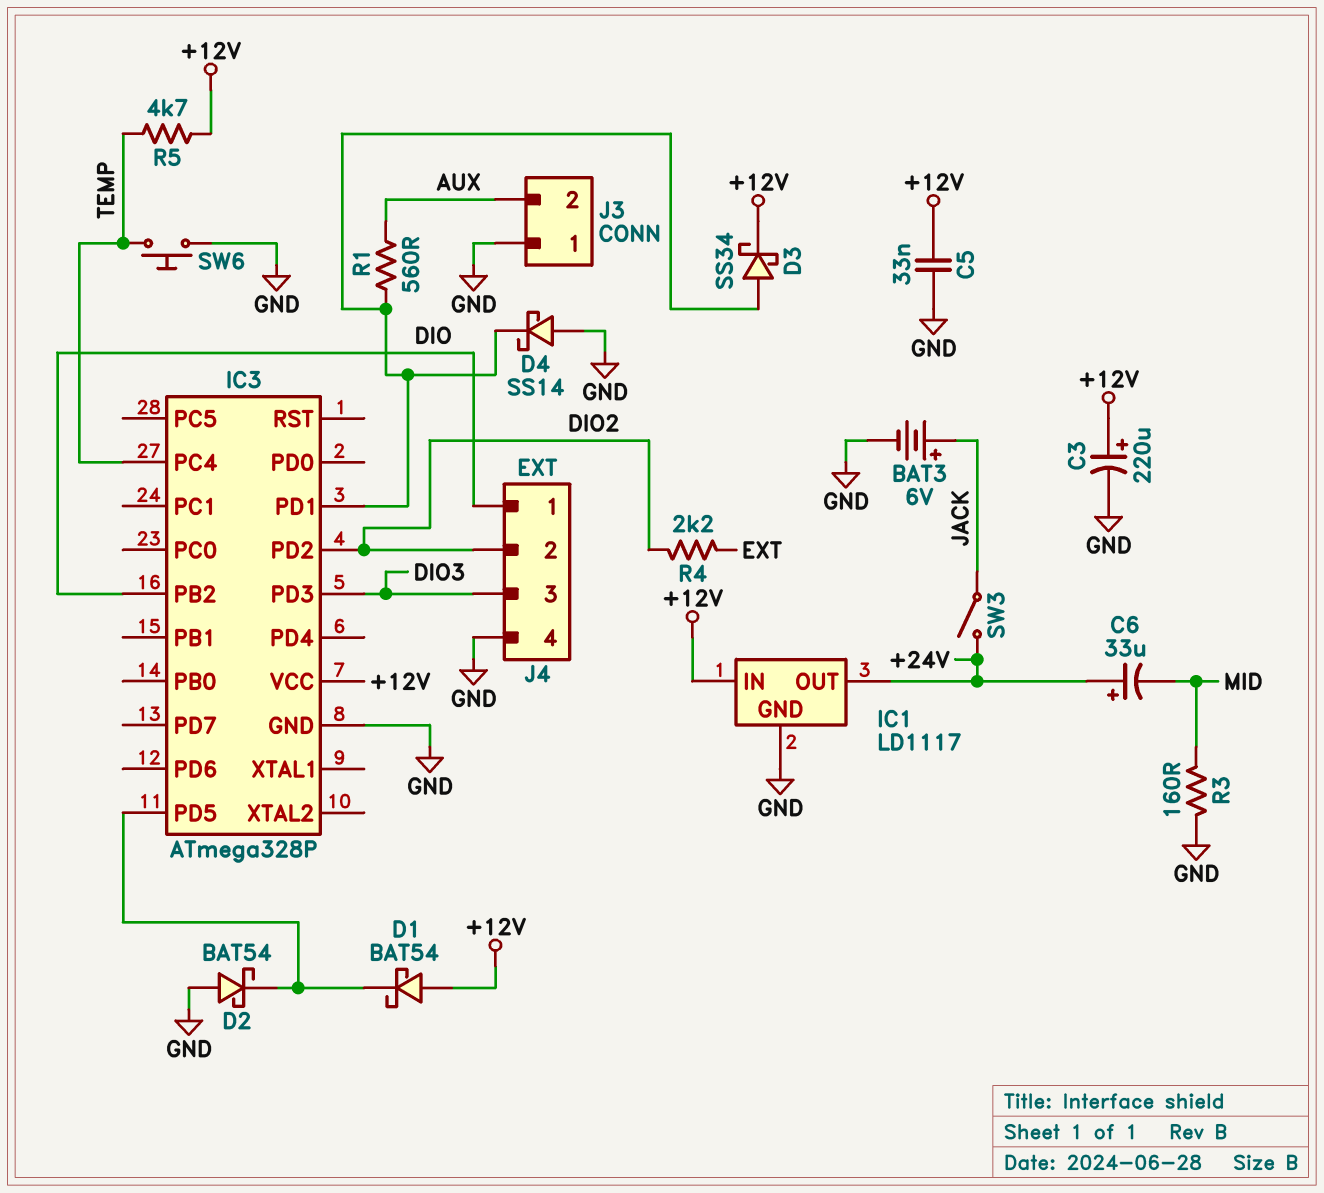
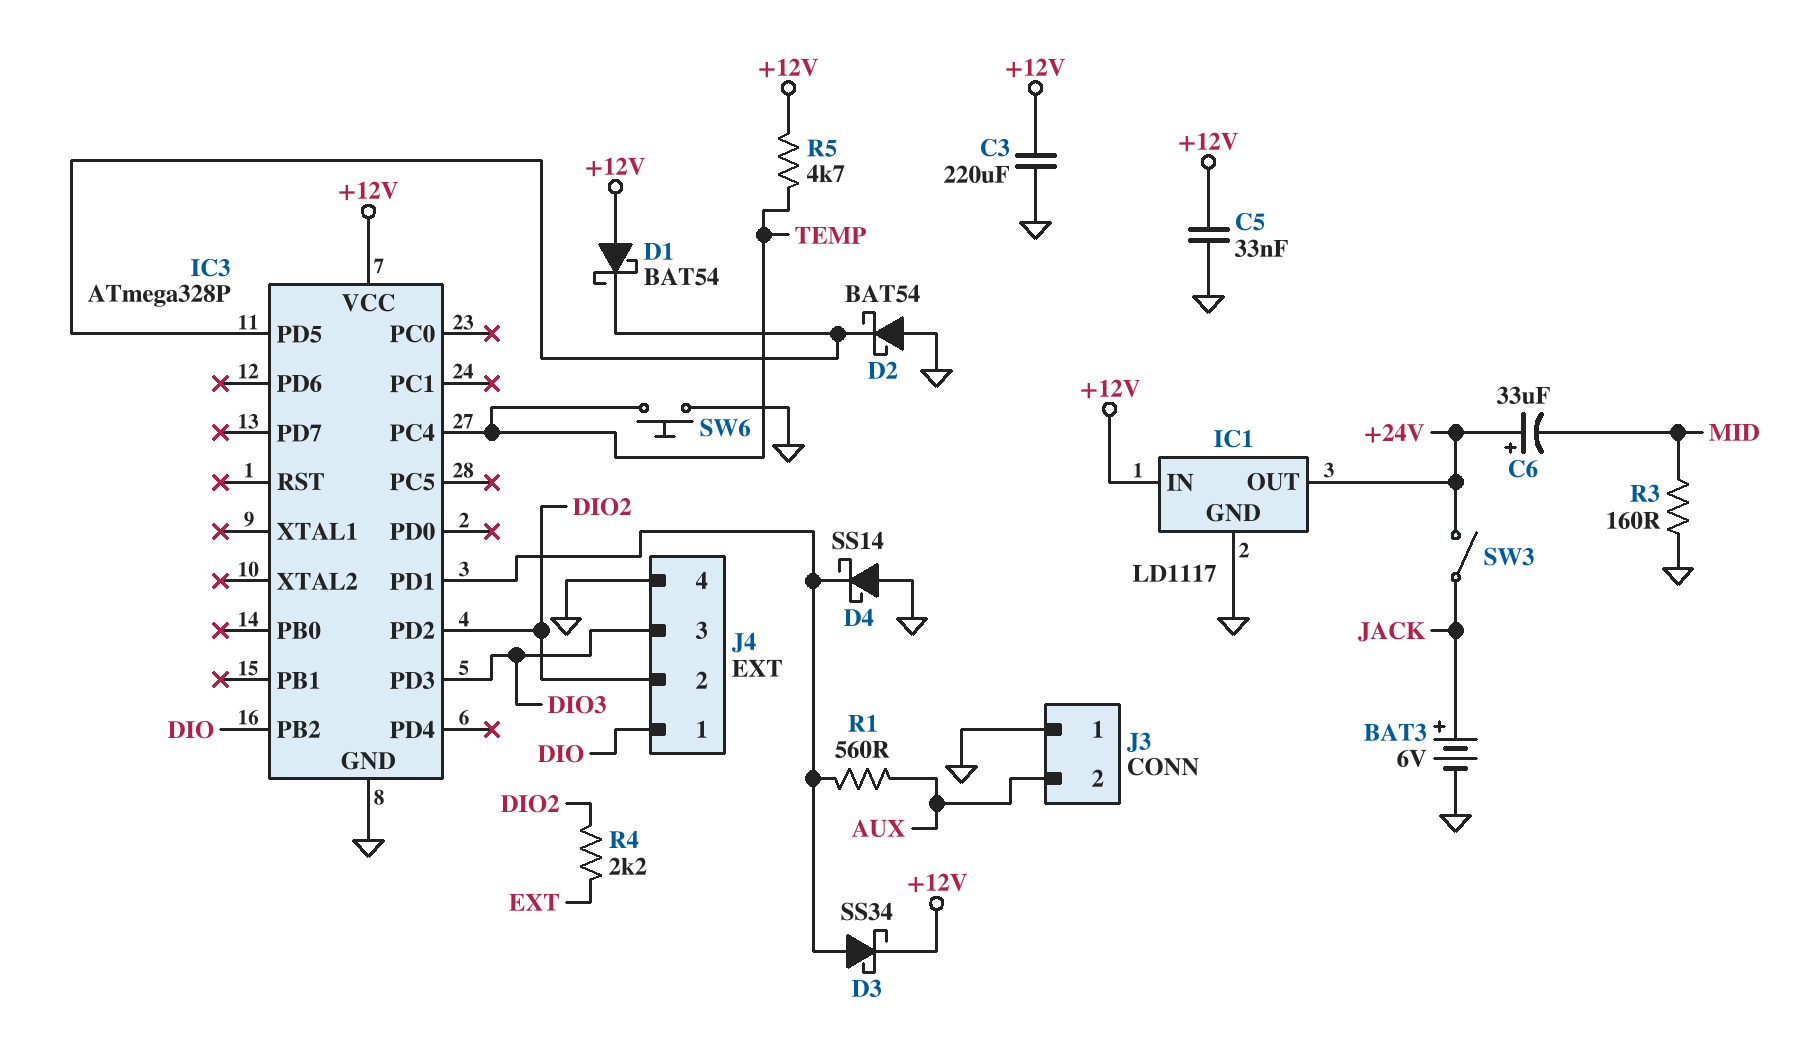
C3: 220uF (plus +12V, minus GND) -> 220uF (+12V, GND)

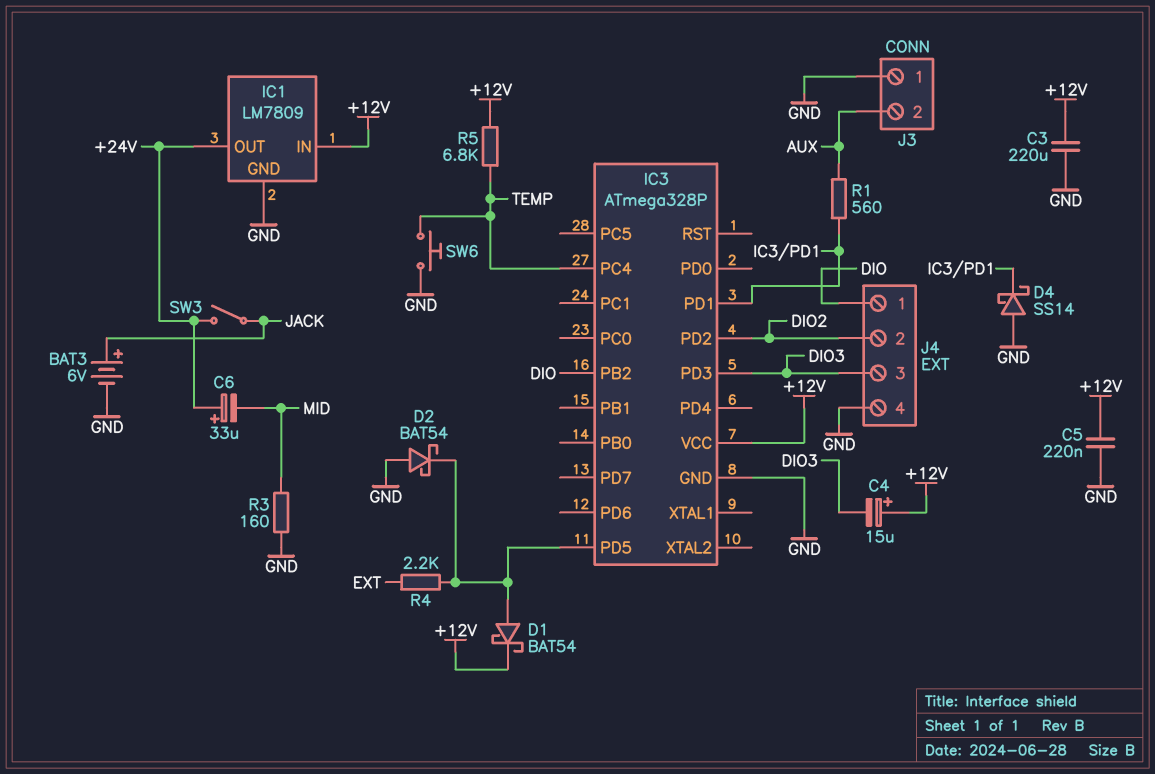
C4: none -> 15uF (plus +12V, minus DIO3)
C5: 33nF (+12V, GND) -> 220nF (+12V, GND)
D1: schottky BAT54 (A +12V, K IC3/PD5) -> schottky BAT54 (A IC3/PD5, K +12V)
D3: schottky SS34 (A IC3/PD1, K +12V) -> none
IC1: LD1117 -> LM7809
R4: 2.2k (DIO2, EXT) -> 2.2k (EXT, IC3/PD5)
R5: 4.7k (+12V, TEMP) -> 6.8k (+12V, TEMP)

